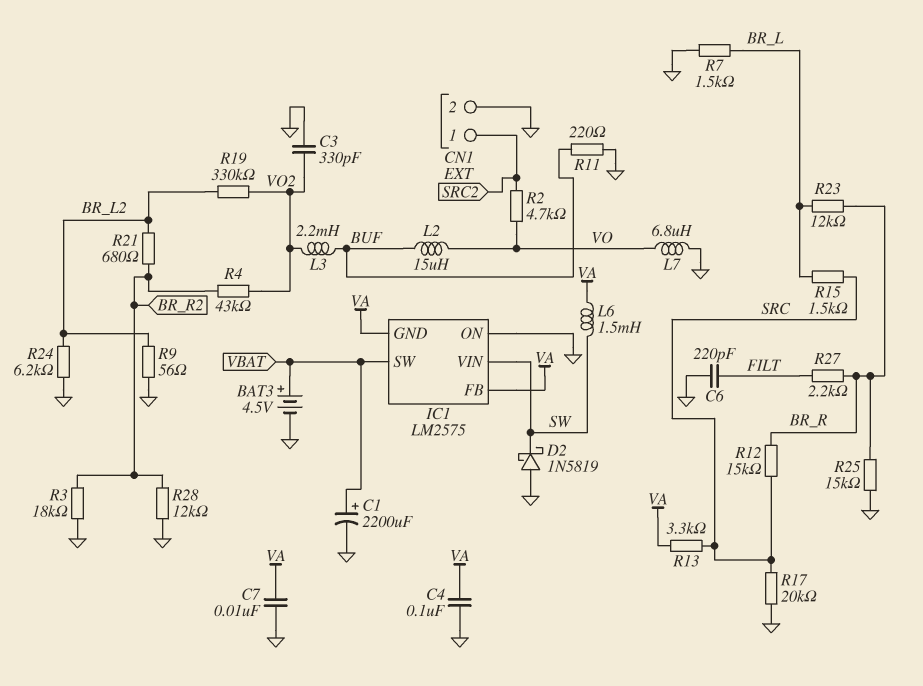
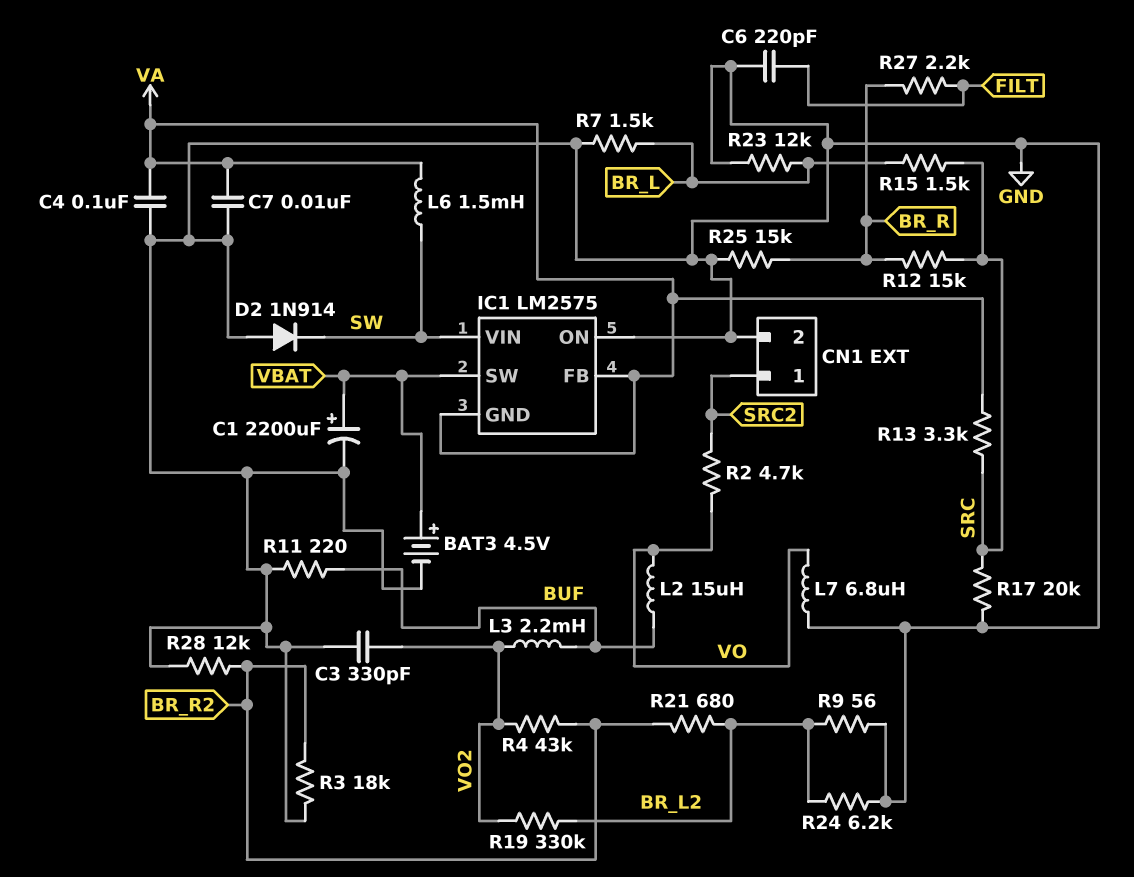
D2: schottky 1N5819 (A GND, K SW) -> diode 1N914 (A GND, K SW)
R23: 12k (BR_L, BR_R) -> 12k (BR_L, GND)

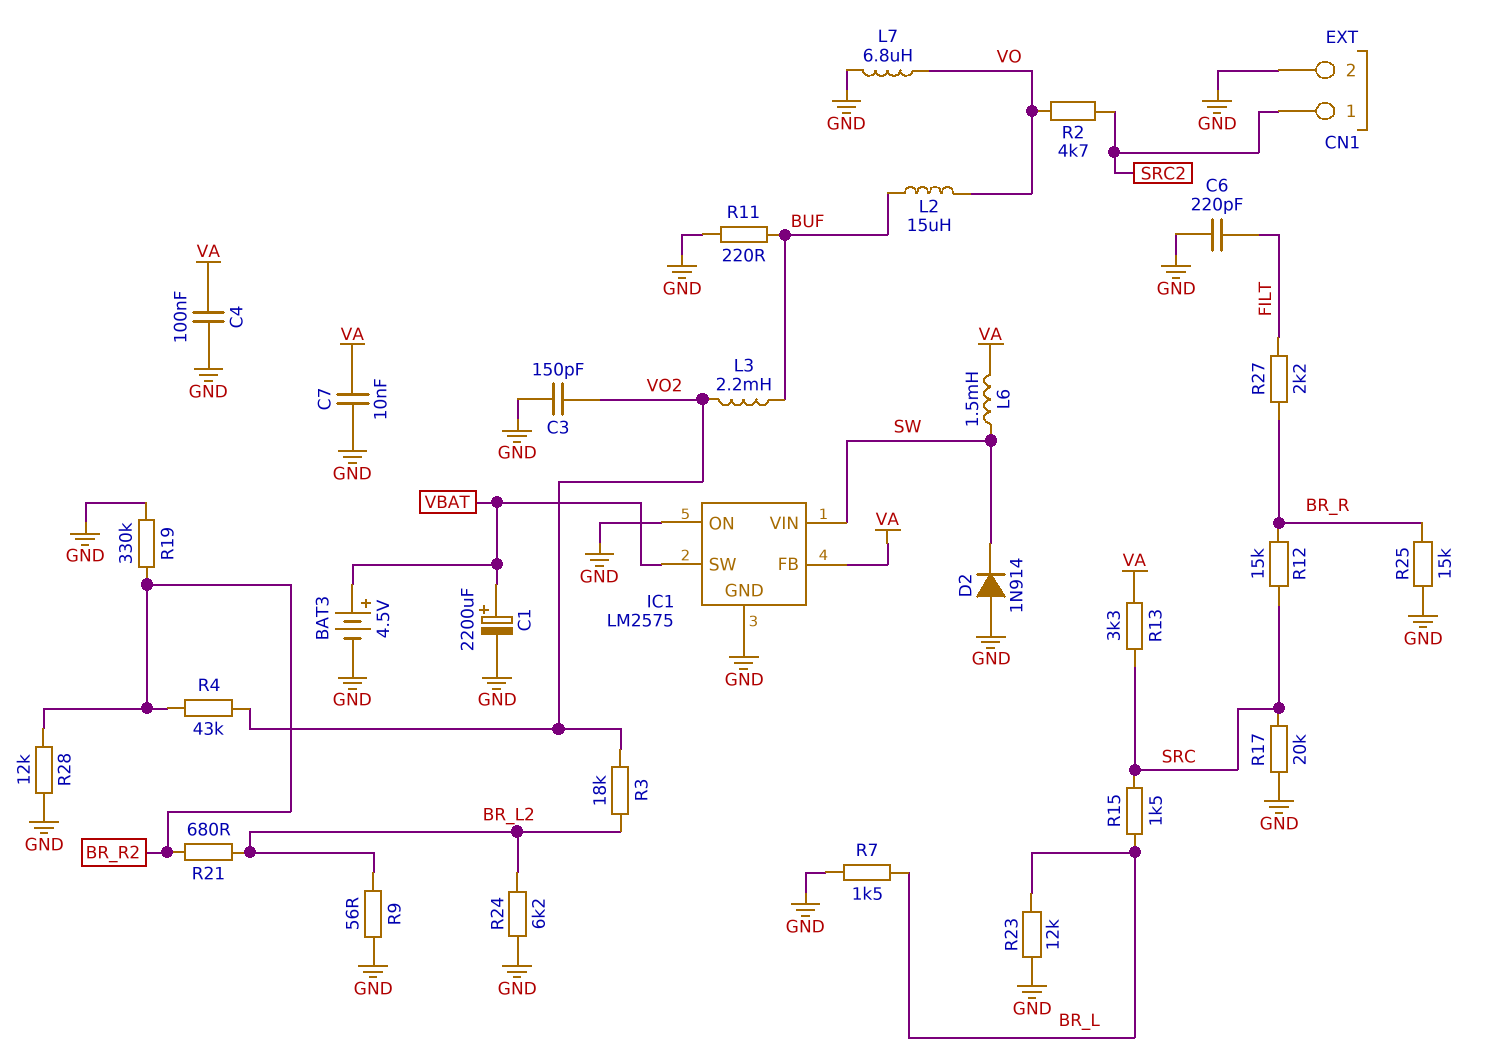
C3: 330pF (GND, VO2) -> 150pF (GND, VO2)
IC1 pin GND: VA -> GND
R3: 18k (BR_R2, GND) -> 18k (BR_L2, VO2)
R19: 330k (BR_L2, VO2) -> 330k (BR_R2, GND)

